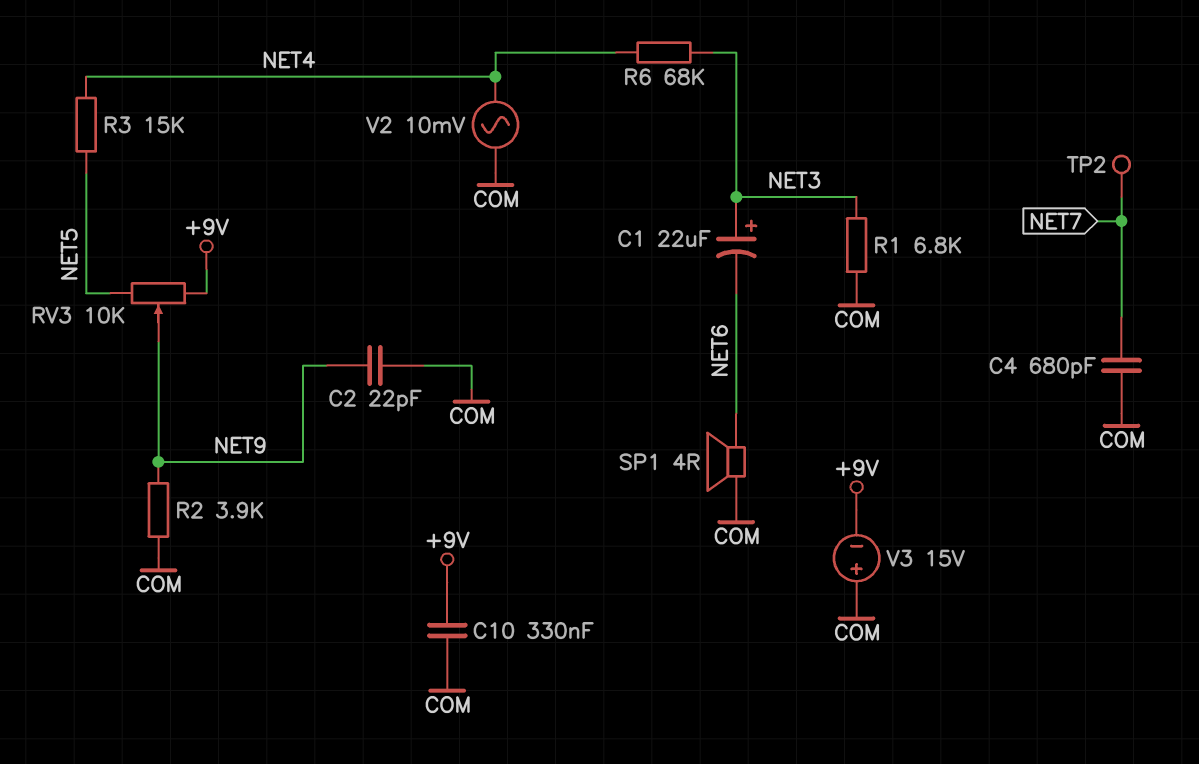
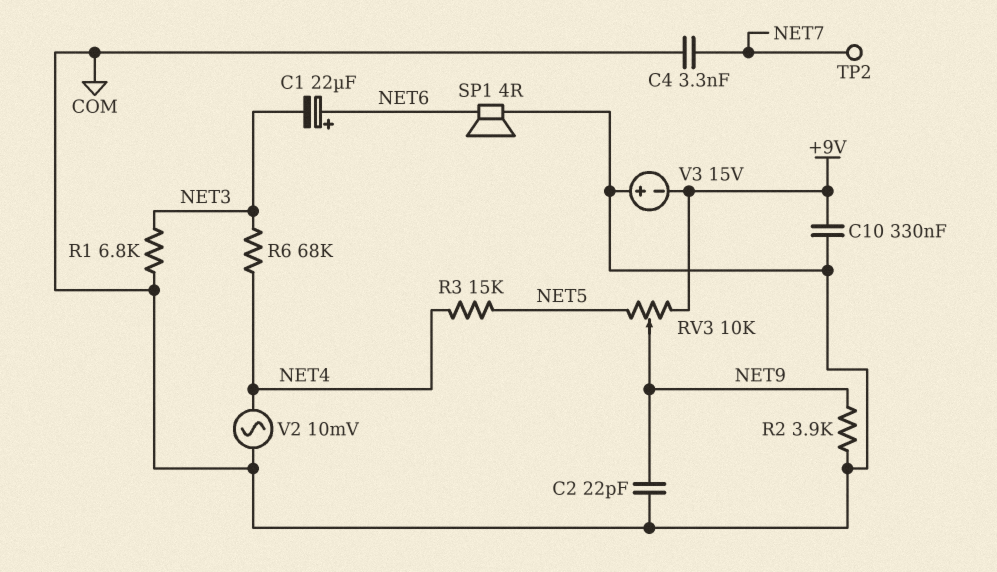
C1: 22uF (plus NET3, minus NET6) -> 22uF (plus NET6, minus NET3)
C4: 680pF (COM, NET7) -> 3.3nF (COM, NET7)

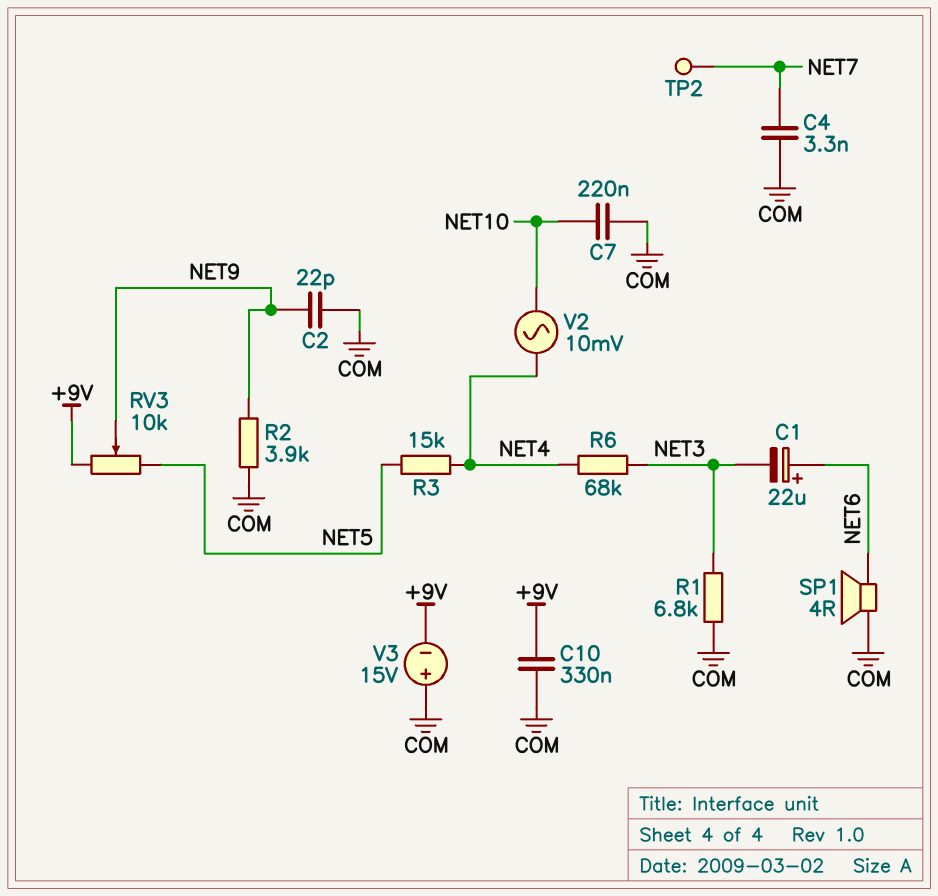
C7: none -> 220nF (COM, NET10)
V2: AC 10mV (COM, NET4) -> AC 10mV (NET4, NET10)

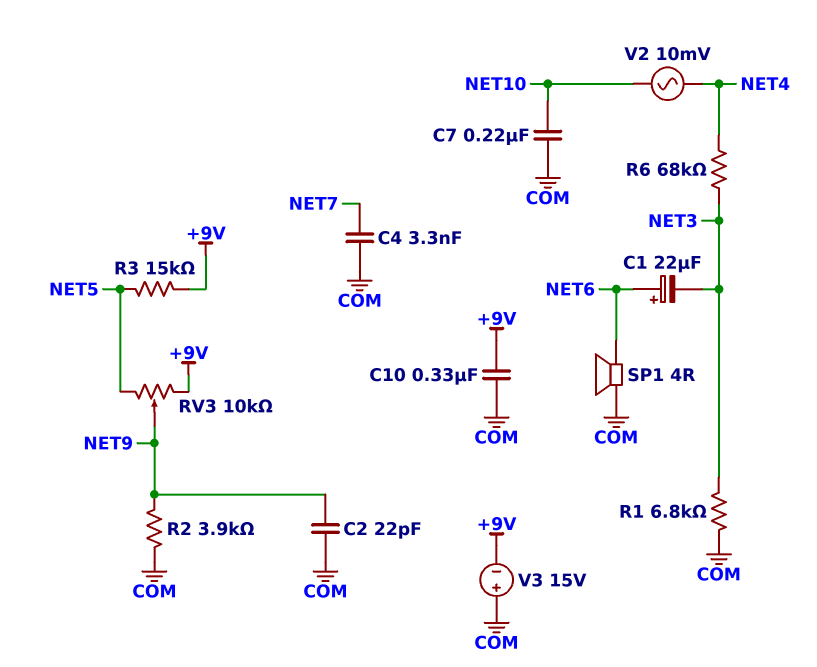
R3: 15k (NET4, NET5) -> 15k (+9V, NET5)
TP2: test point (NET7) -> none

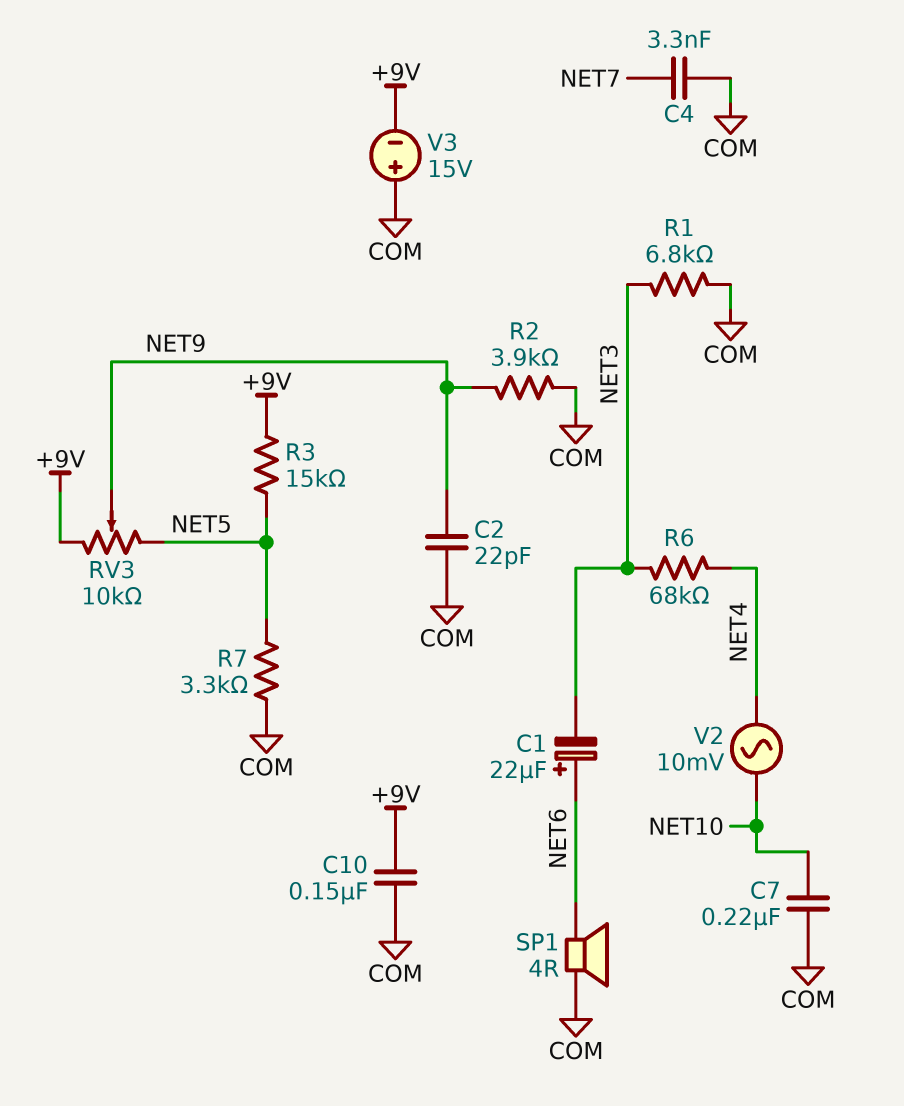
C10: 330nF (+9V, COM) -> 150nF (+9V, COM)
R7: none -> 3.3k (COM, NET5)

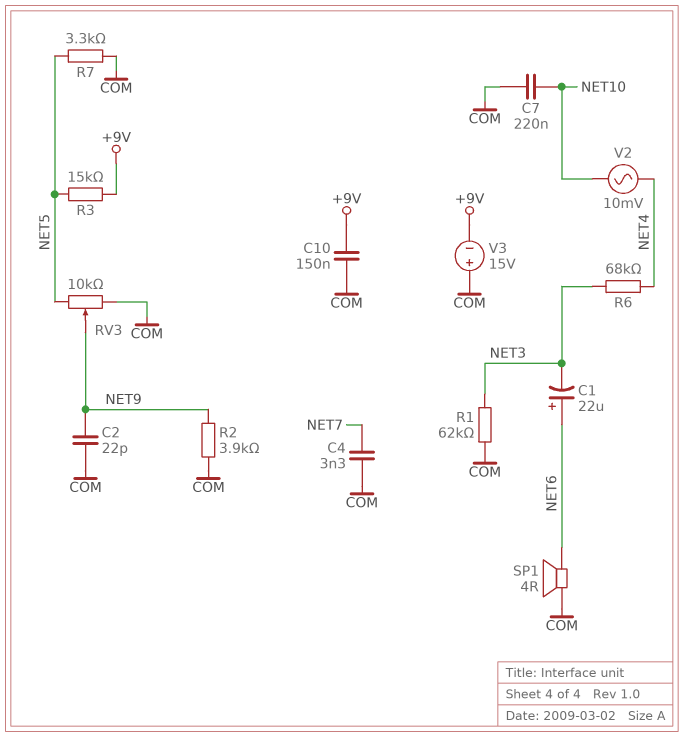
R1: 6.8k (COM, NET3) -> 62k (COM, NET3)
RV3: 10k (+9V, NET5, wiper NET9) -> 10k (COM, NET5, wiper NET9)

